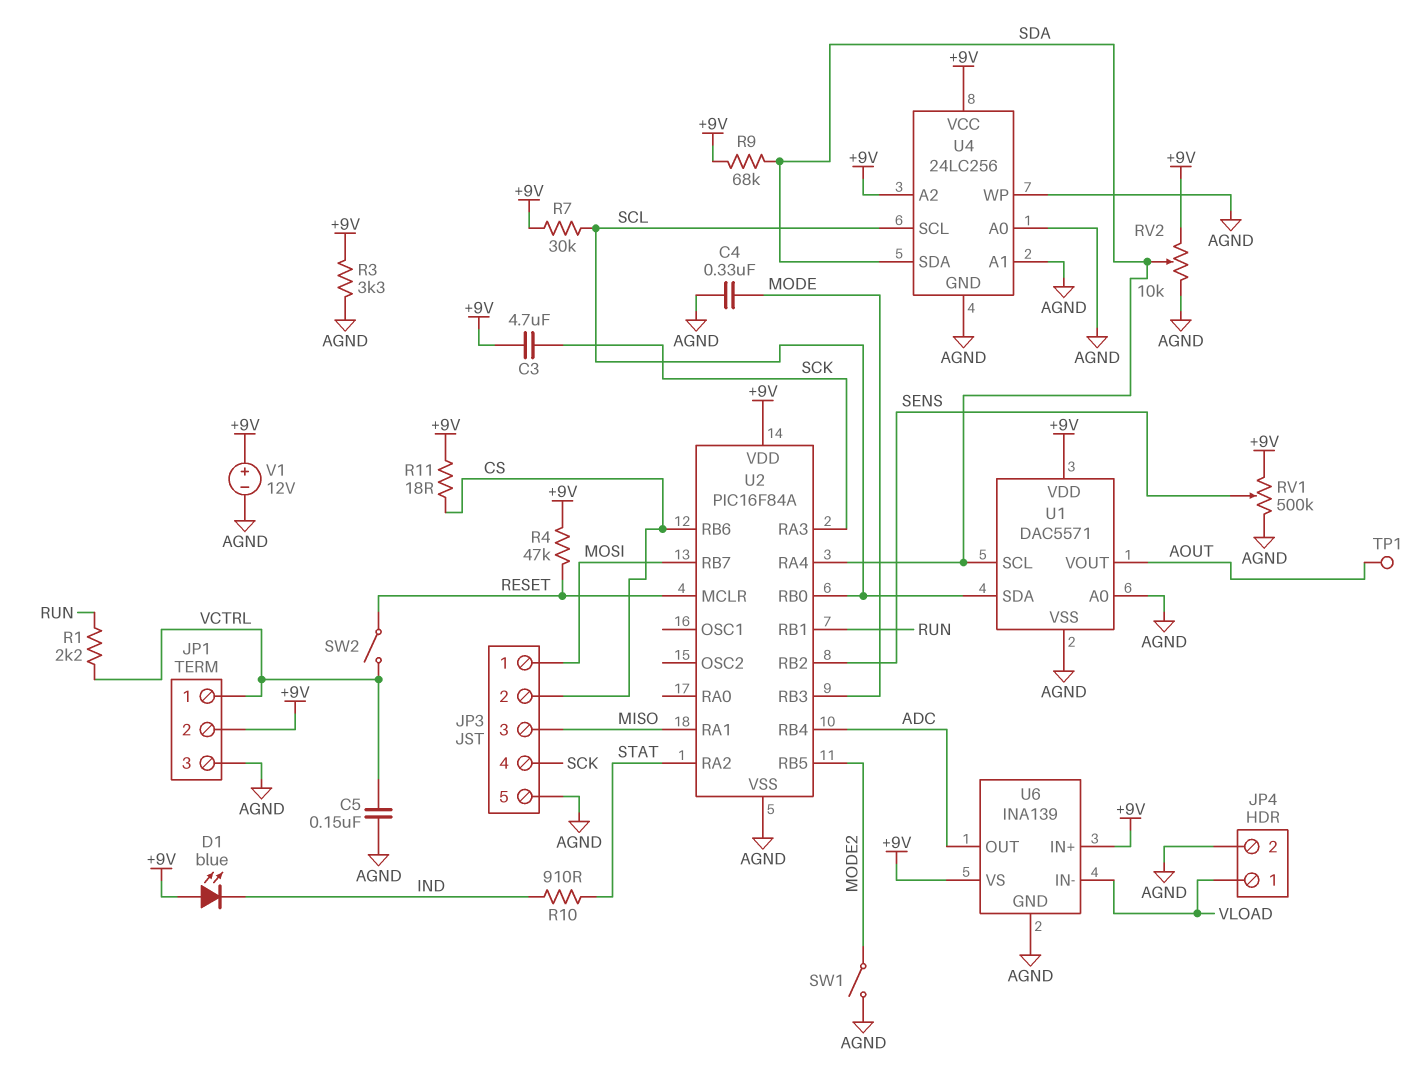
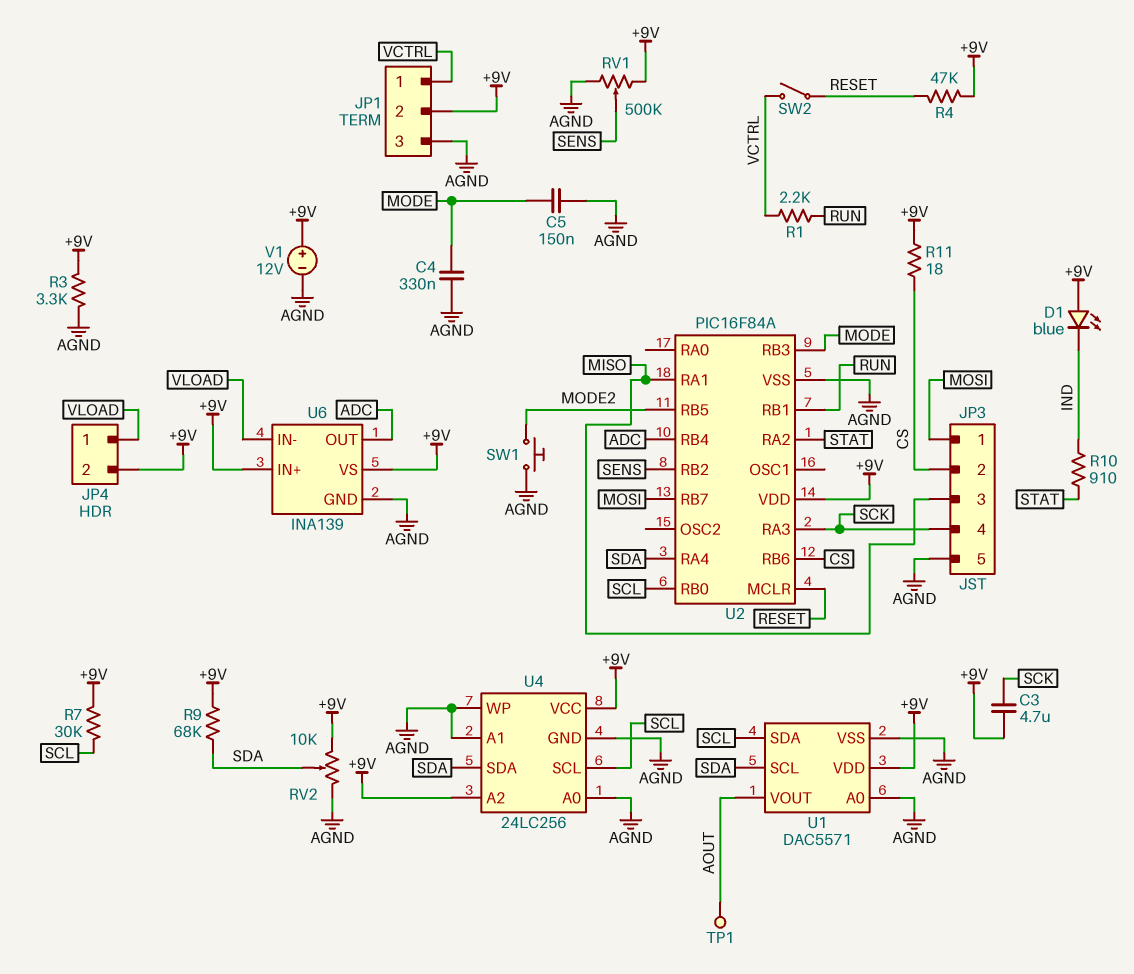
C5: 150nF (AGND, VCTRL) -> 150nF (AGND, MODE)
JP4 pin 2: AGND -> +9V
SW1: switch (AGND, MODE2) -> button (AGND, MODE2)

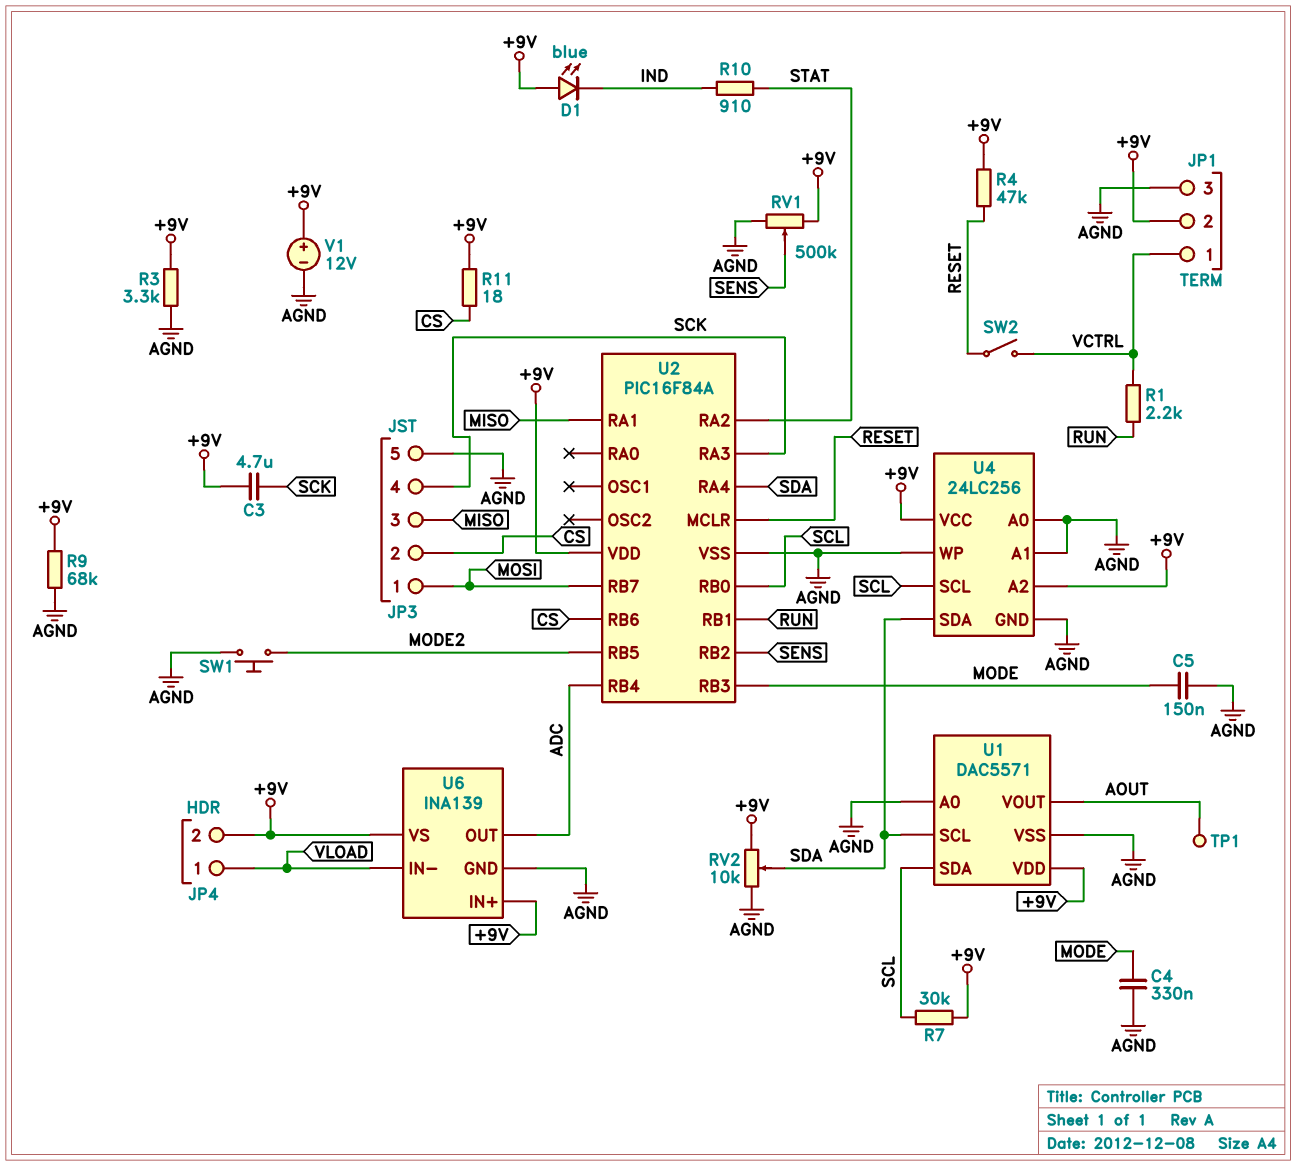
R9: 68k (+9V, SDA) -> 68k (+9V, AGND)

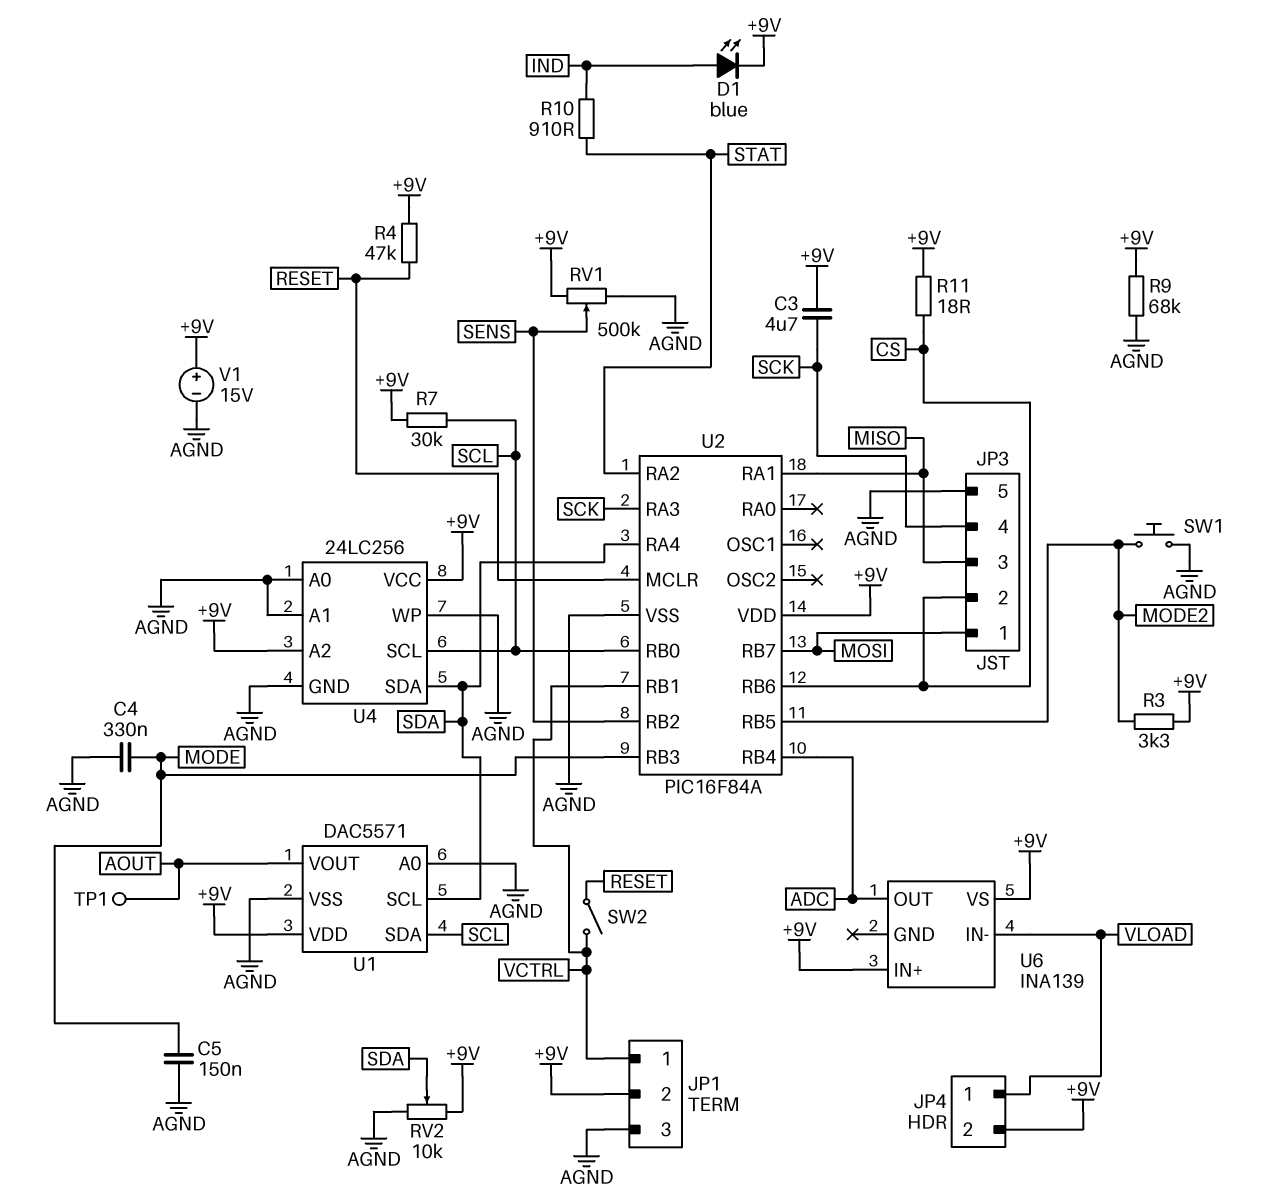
D1: LED blue (A +9V, K IND) -> LED blue (A IND, K +9V)
R1: 2.2k (RUN, VCTRL) -> none
R3: 3.3k (+9V, AGND) -> 3.3k (+9V, MODE2)
U2 pin RB1: RUN -> VCTRL
U6 pin GND: AGND -> none
V1: 12V (plus +9V, minus AGND) -> 15V (plus +9V, minus AGND)

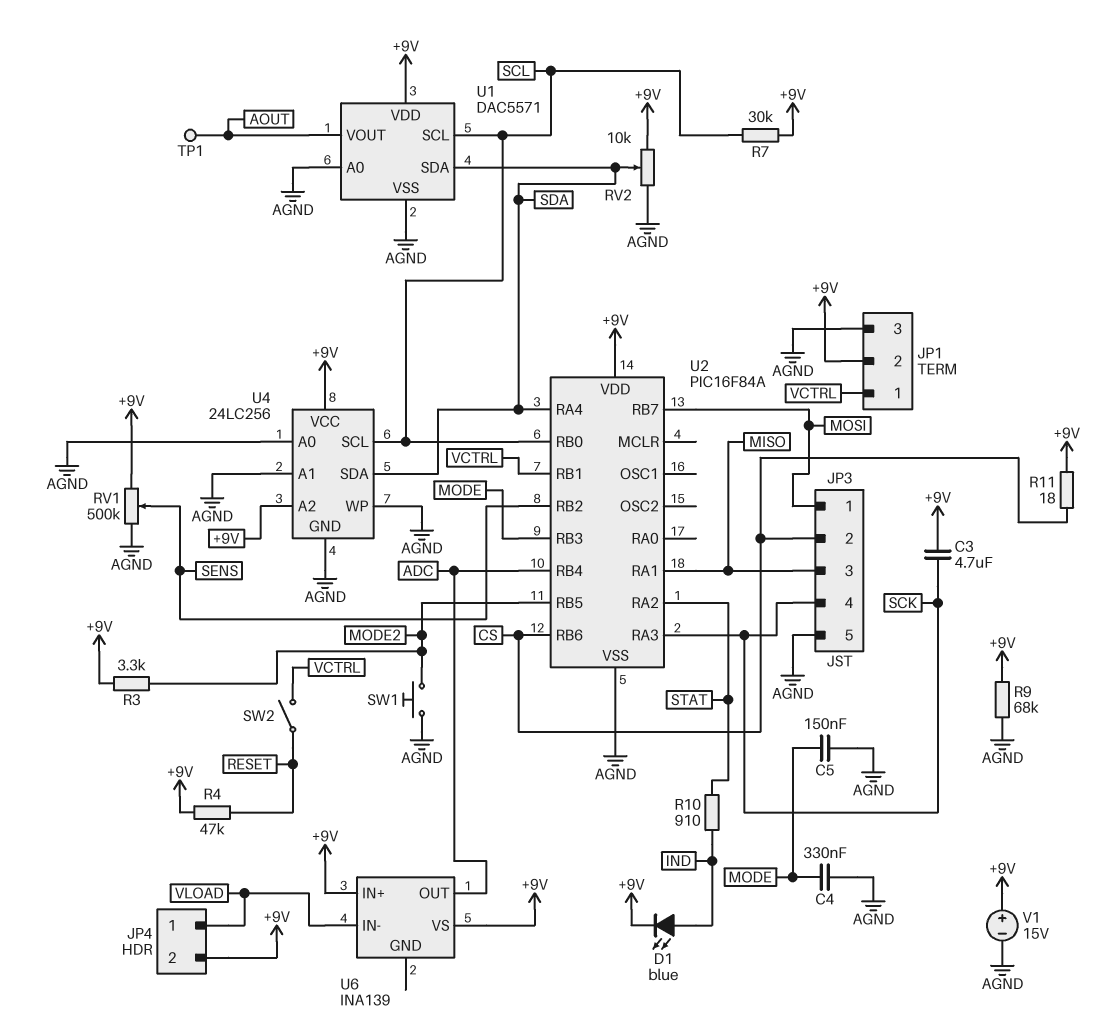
U1 pin SCL: SDA -> SCL
U1 pin SDA: SCL -> SDA
U2 pin MCLR: RESET -> none

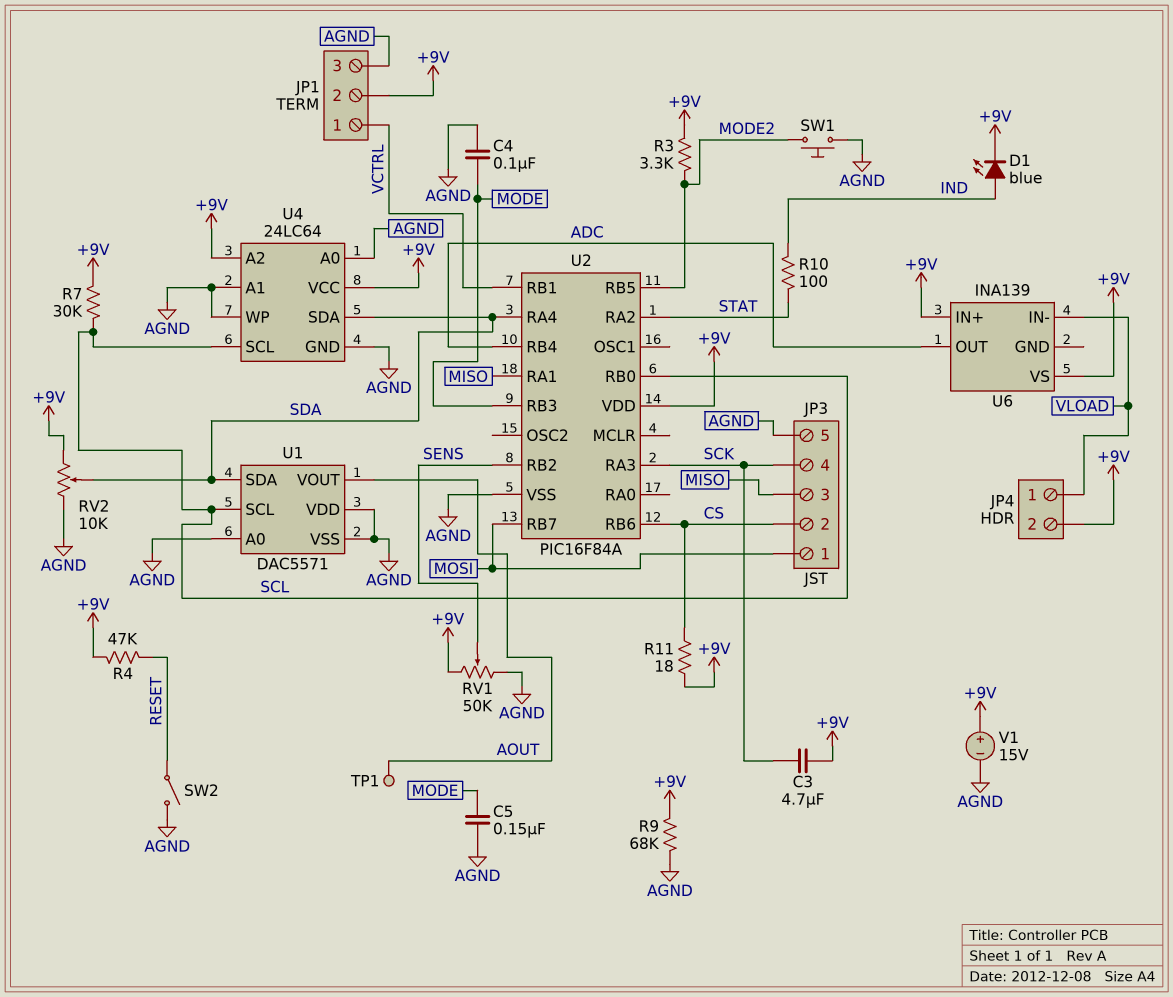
C4: 330nF (AGND, MODE) -> 100nF (AGND, MODE)
R10: 910 (IND, STAT) -> 100 (IND, STAT)
RV1: 500k (+9V, AGND, wiper SENS) -> 50k (+9V, AGND, wiper SENS)
SW2: switch (RESET, VCTRL) -> switch (AGND, RESET)
U1 pin VDD: +9V -> AGND
U4: 24LC256 -> 24LC64

